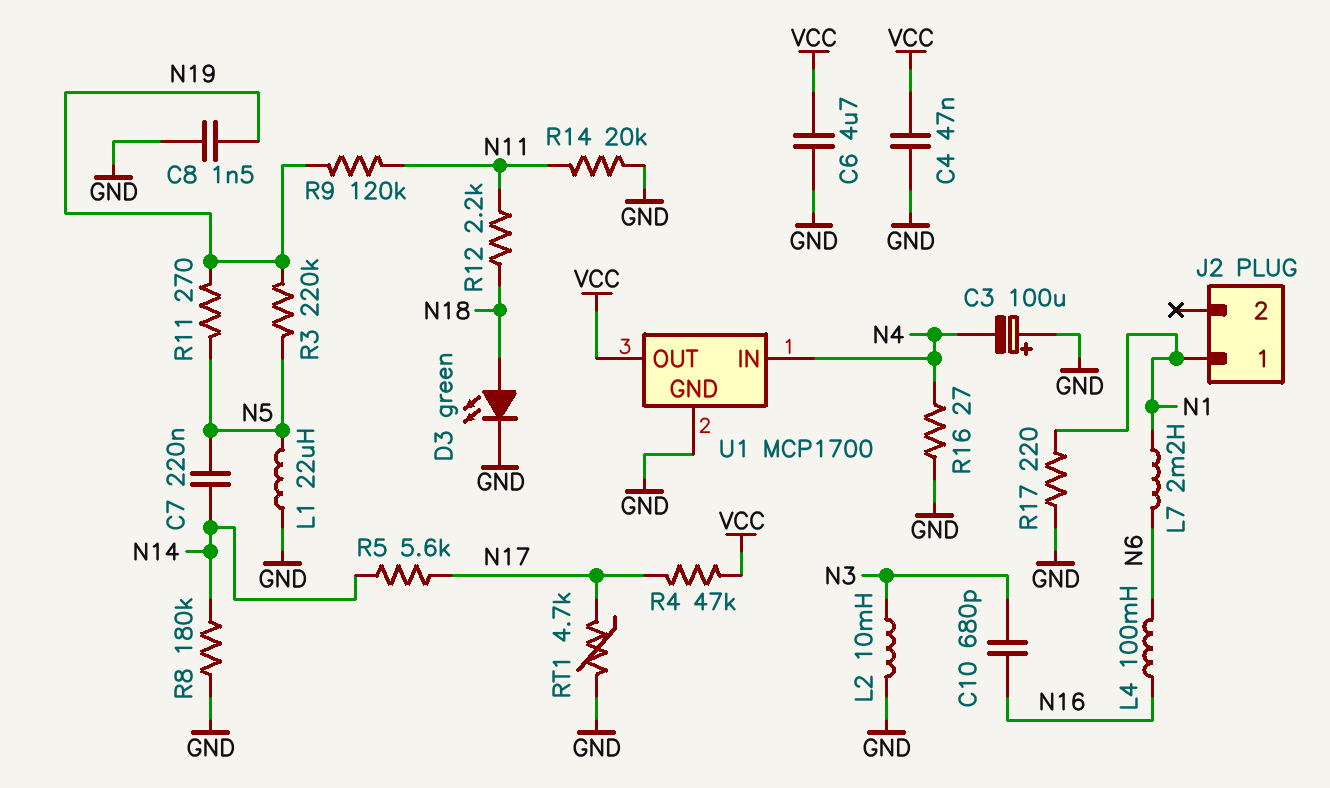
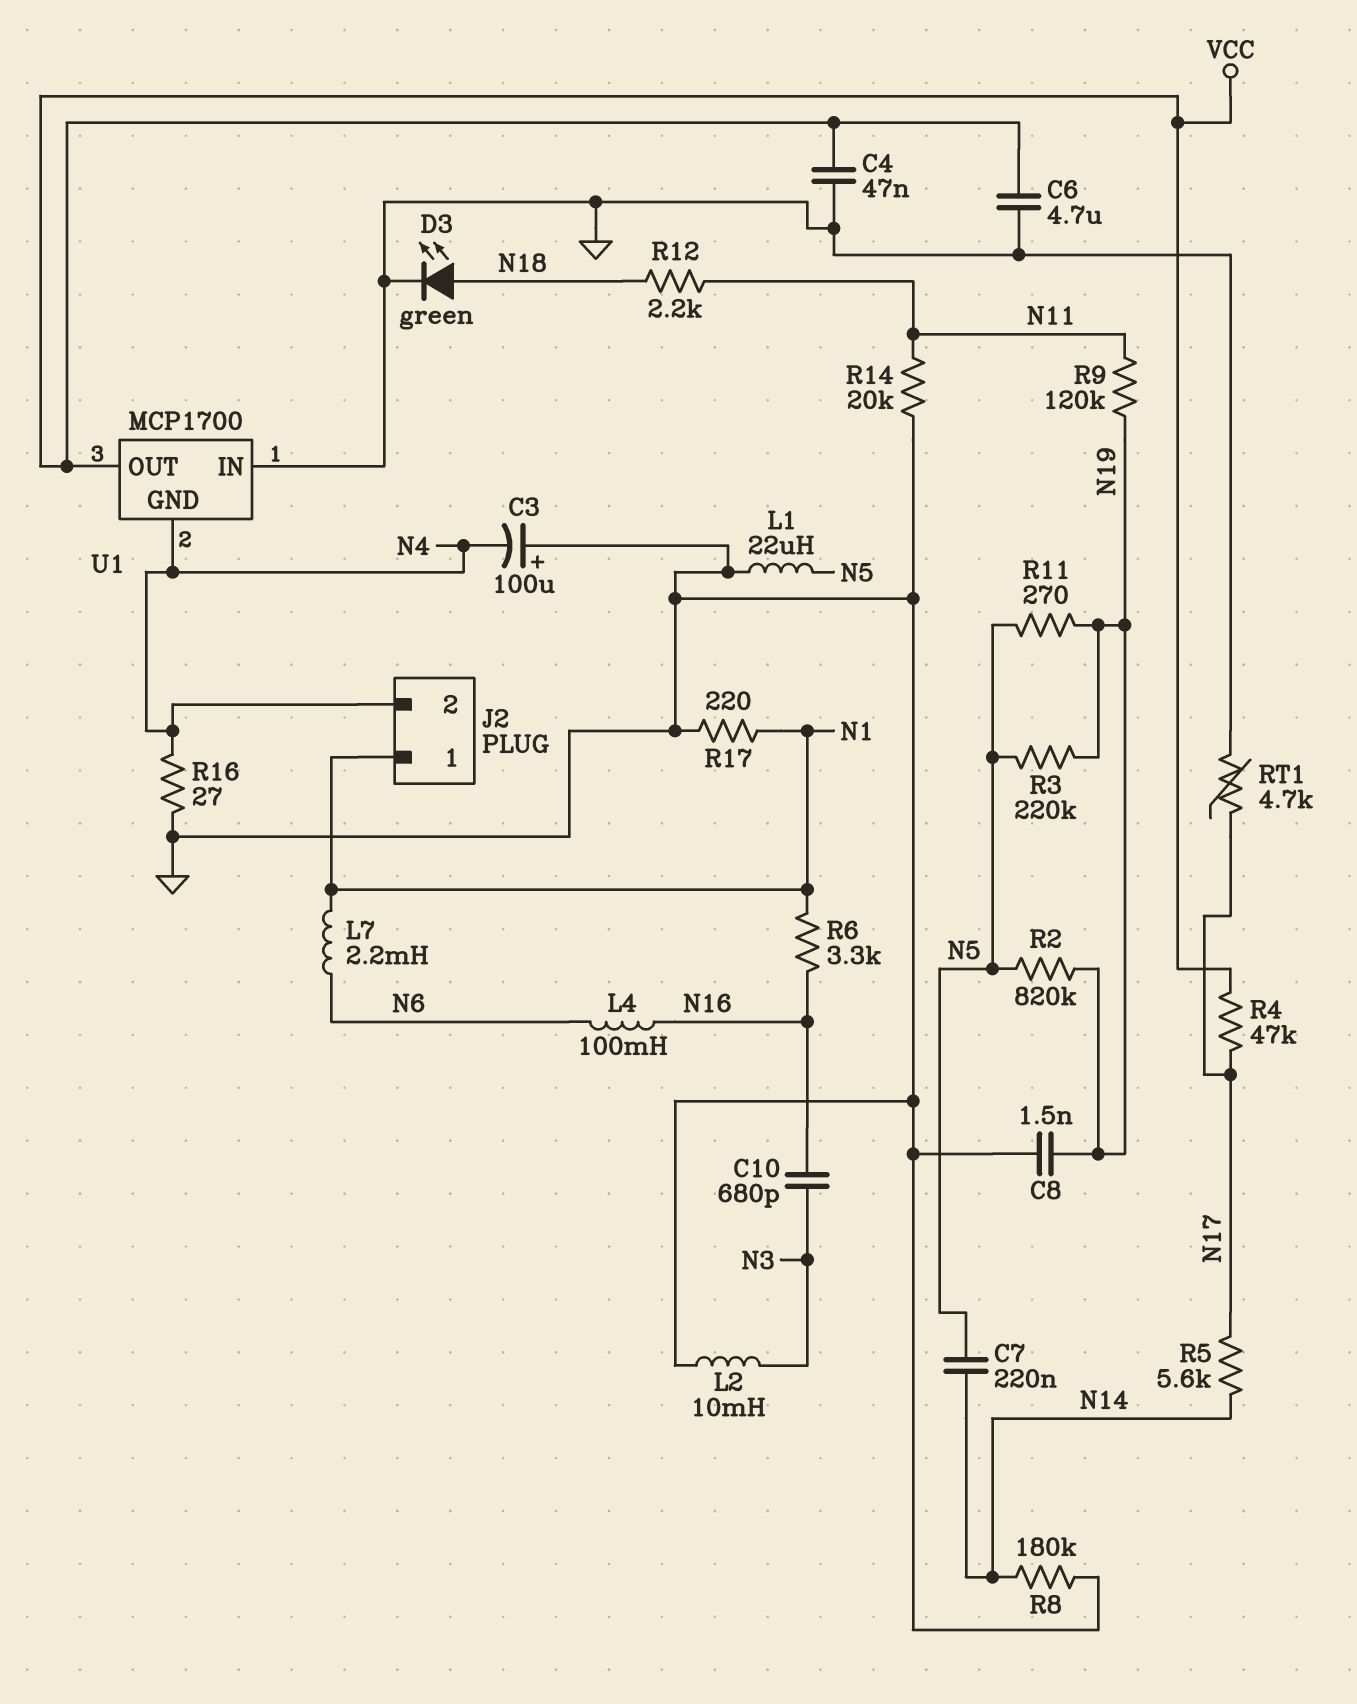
J2 pin 2: none -> N4
R2: none -> 820k (N5, N19)
R6: none -> 3.3k (N1, N16)
U1 pin GND: GND -> N4
U1 pin IN: N4 -> GND

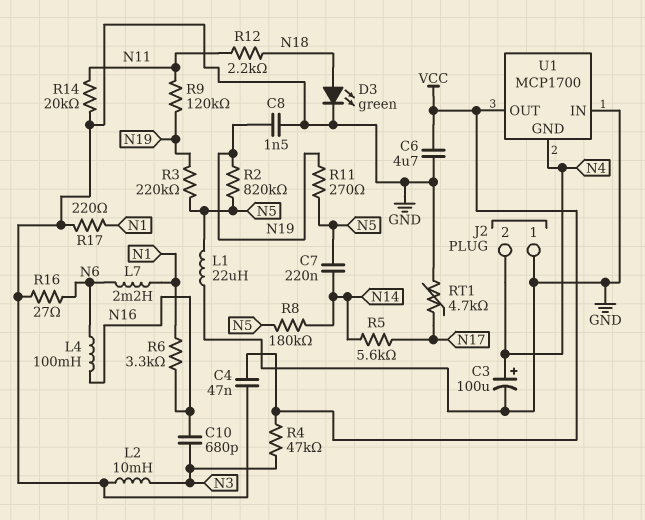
C3: 100uF (plus GND, minus N4) -> 100uF (plus N4, minus GND)
J2 pin 1: N1 -> GND
R4: 47k (N17, VCC) -> 47k (N3, VCC)
R8: 180k (GND, N14) -> 180k (N5, N14)
R16: 27 (GND, N4) -> 27 (GND, N6)

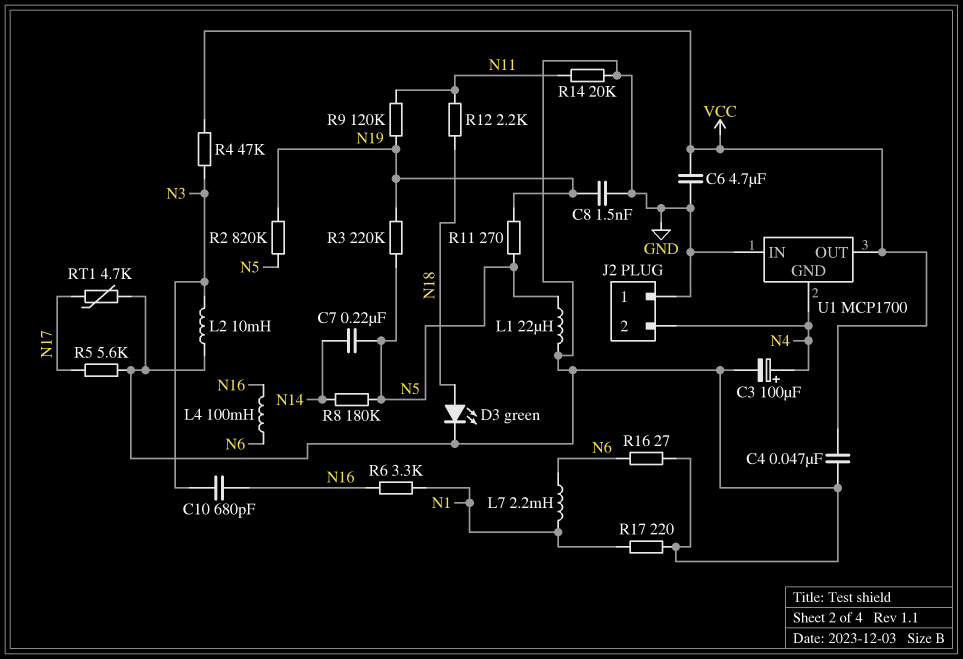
R5: 5.6k (N14, N17) -> 5.6k (GND, N17)

